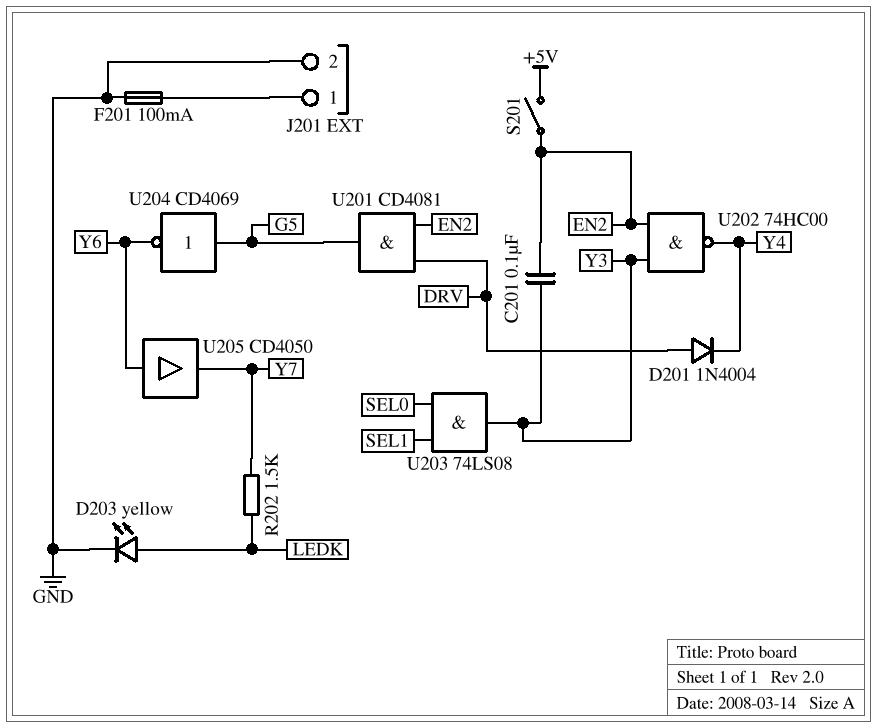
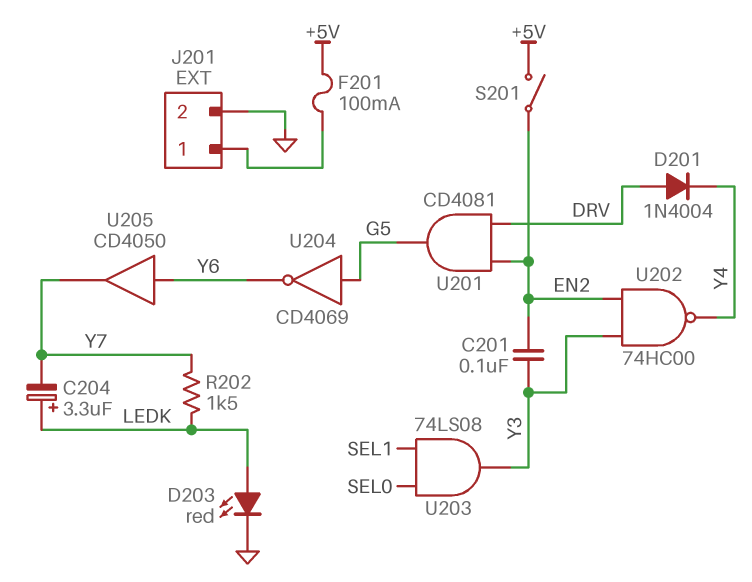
C204: none -> 3.3uF (plus LEDK, minus Y7)
D203: LED yellow (A LEDK, K GND) -> LED red (A LEDK, K GND)
F201: 100mA (GND, J201/1) -> 100mA (+5V, J201/1)

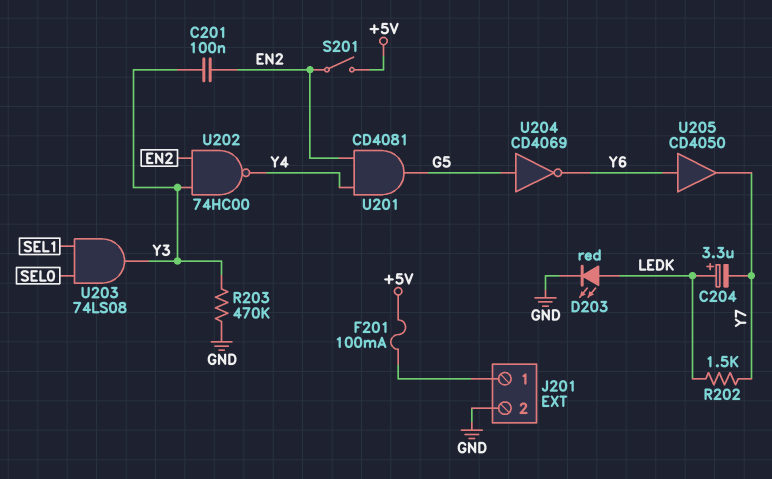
D201: diode 1N4004 (A DRV, K Y4) -> none
R203: none -> 470k (GND, Y3)
U201: AND CD4081 (in DRV, in EN2, out G5) -> AND CD4081 (in EN2, in Y4, out G5)

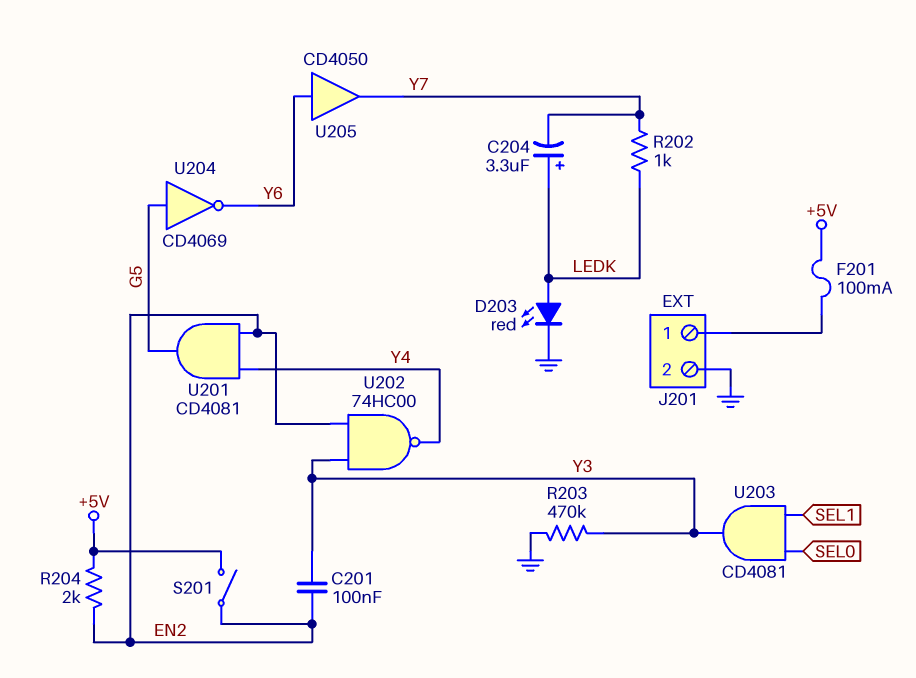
R202: 1.5k (LEDK, Y7) -> 1k (LEDK, Y7)
R204: none -> 2k (+5V, EN2)
U203: AND 74LS08 (in SEL0, in SEL1, out Y3) -> AND CD4081 (in SEL0, in SEL1, out Y3)

